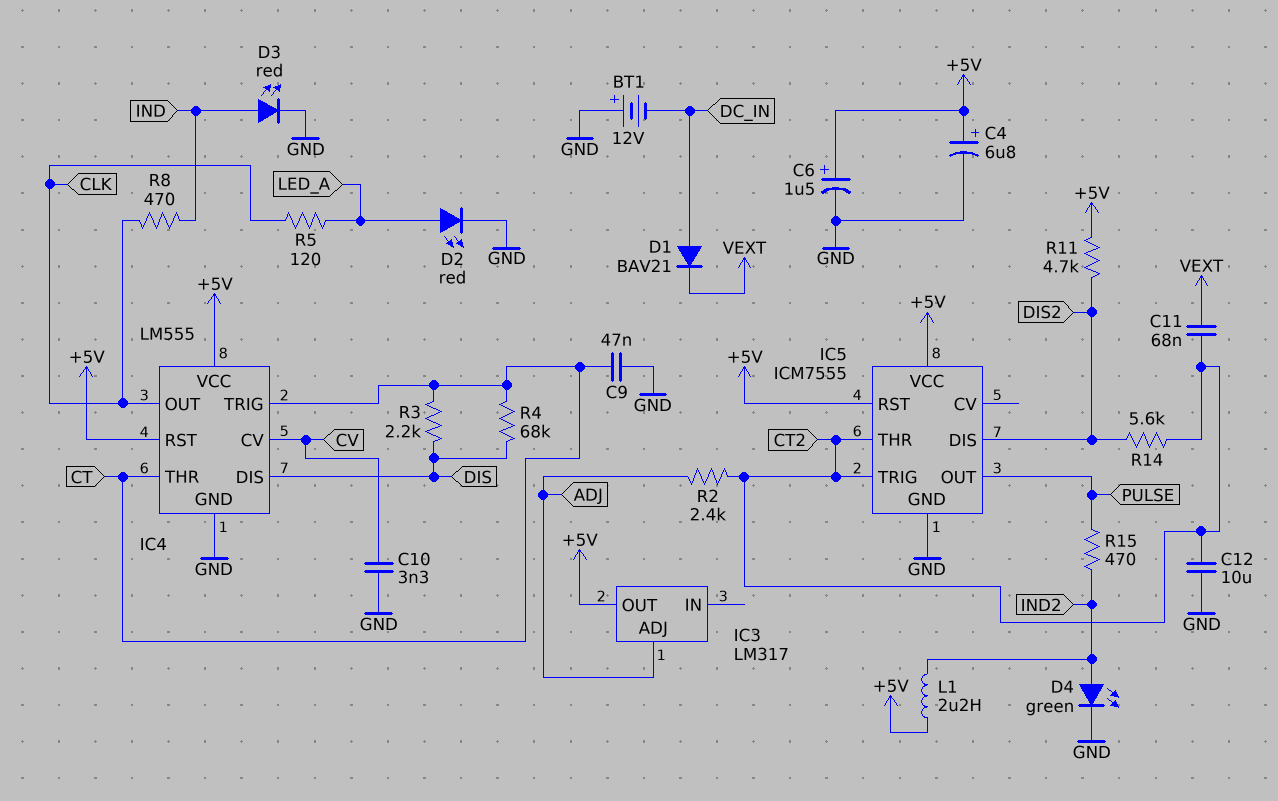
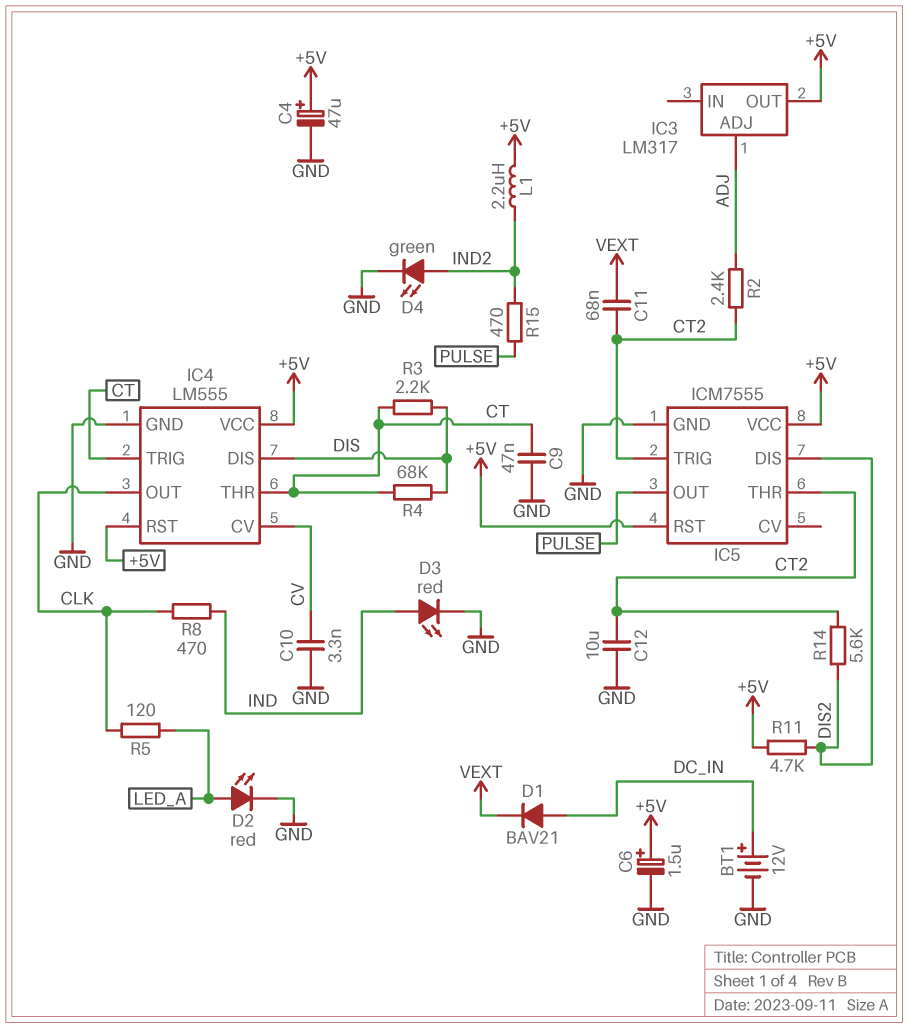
BT1: 12V (plus GND, minus DC_IN) -> 12V (plus DC_IN, minus GND)
C4: 6.8uF (plus +5V, minus GND) -> 47uF (plus +5V, minus GND)

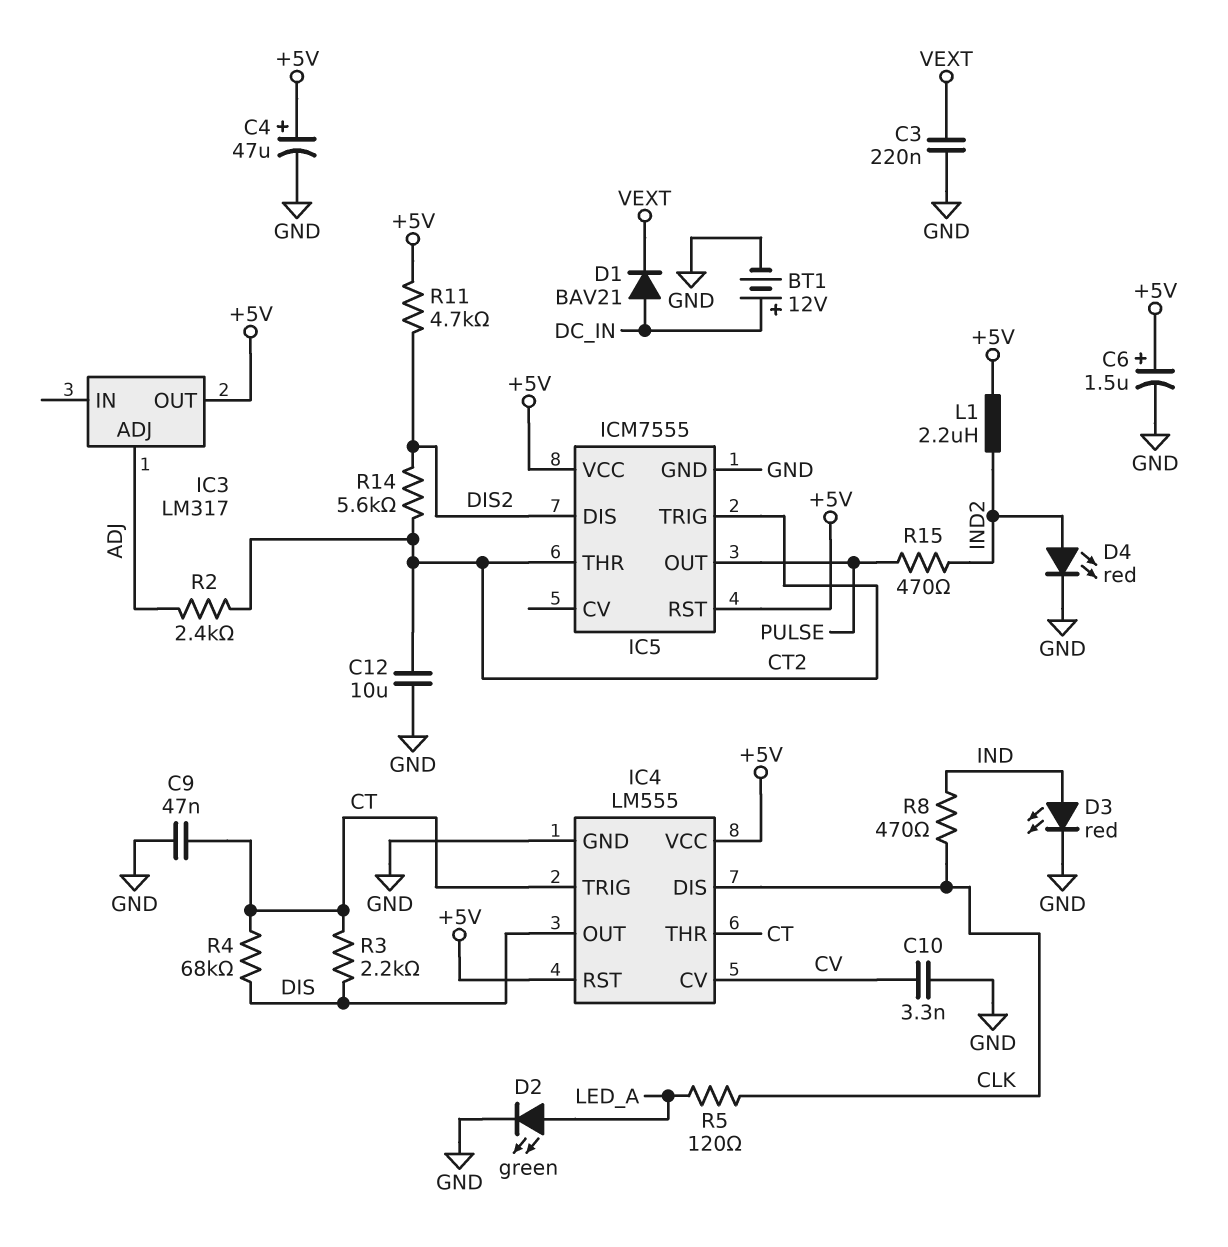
C3: none -> 220nF (GND, VEXT)
C11: 68nF (CT2, VEXT) -> none
D2: LED red (A LED_A, K GND) -> LED green (A LED_A, K GND)
D4: LED green (A IND2, K GND) -> LED red (A IND2, K GND)
IC4 pin DIS: DIS -> CLK
IC4 pin OUT: CLK -> DIS

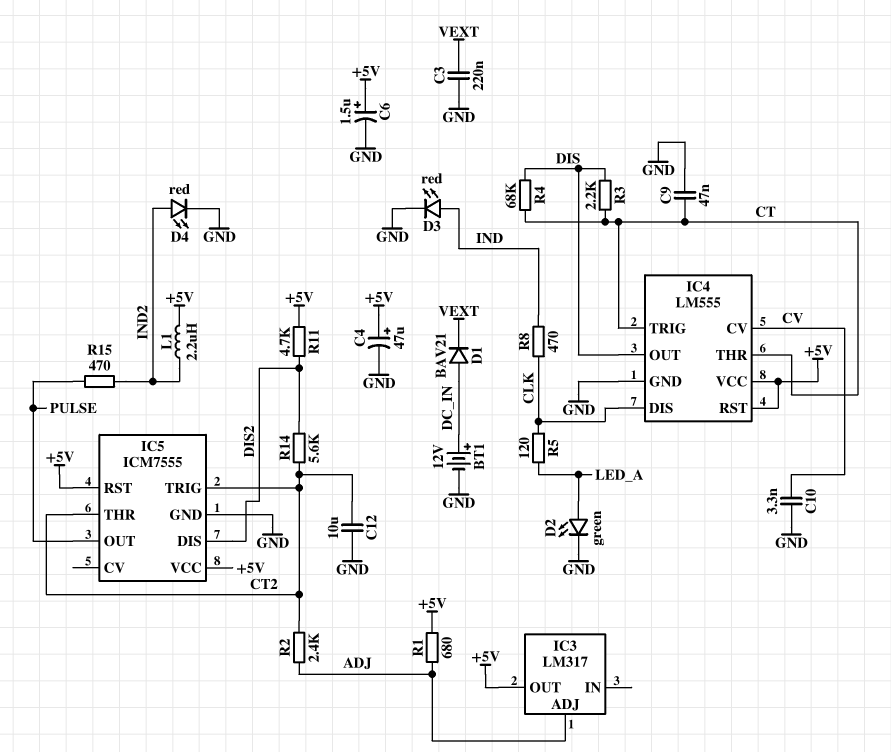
R1: none -> 680 (+5V, ADJ)

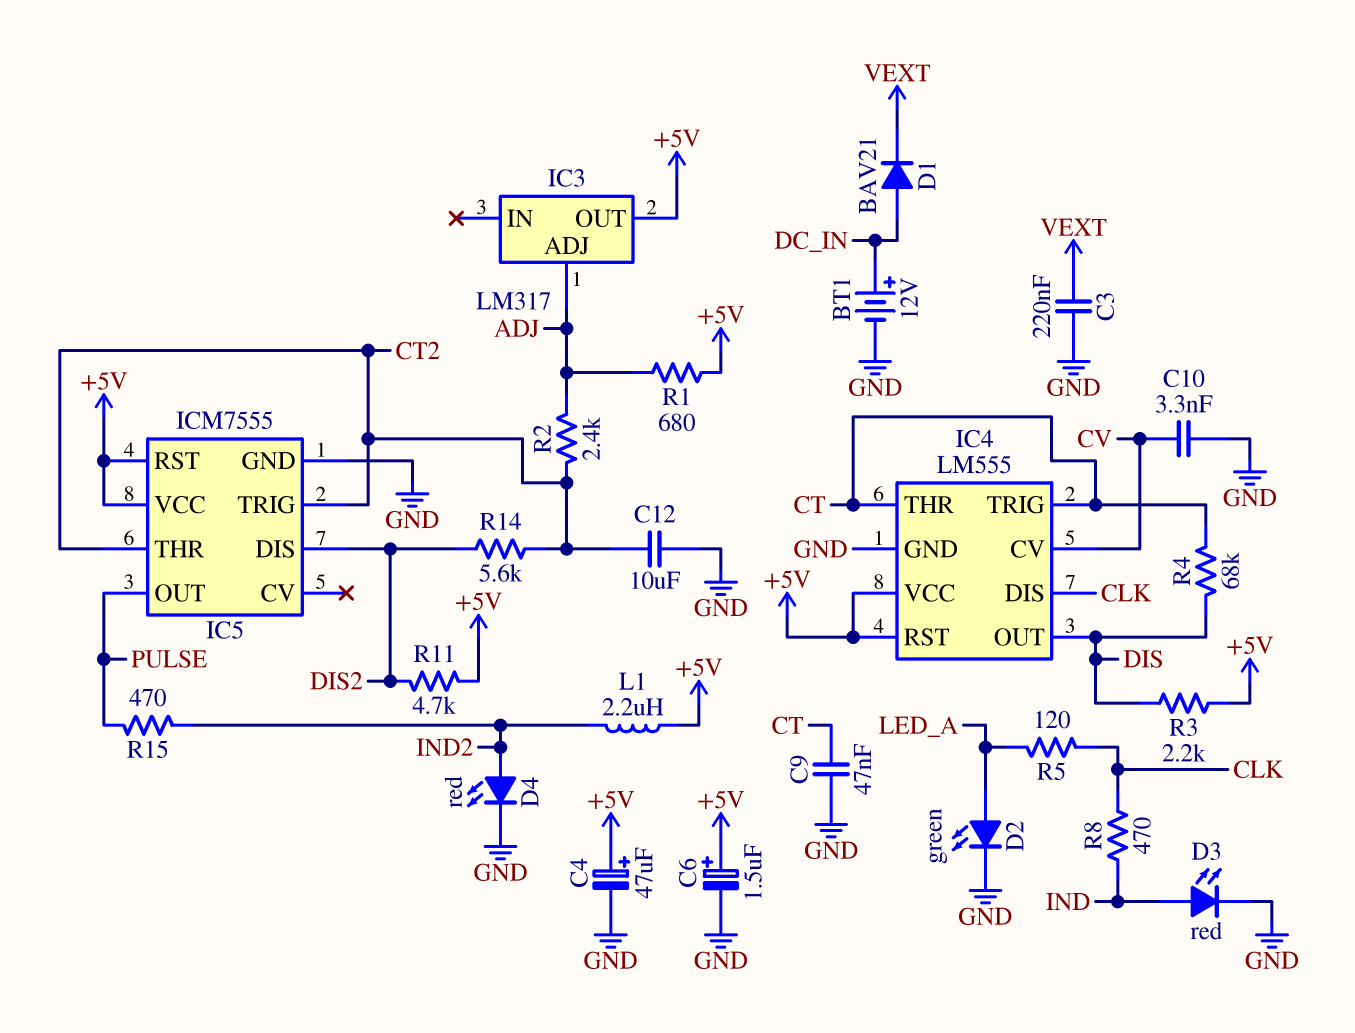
R3: 2.2k (CT, DIS) -> 2.2k (+5V, DIS)

